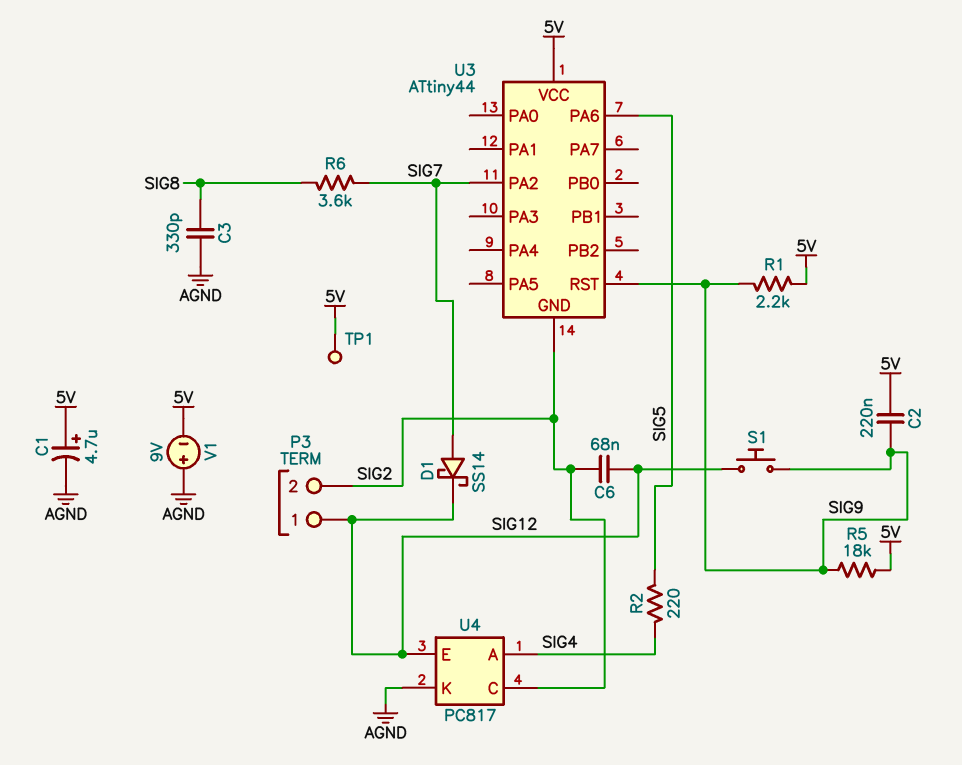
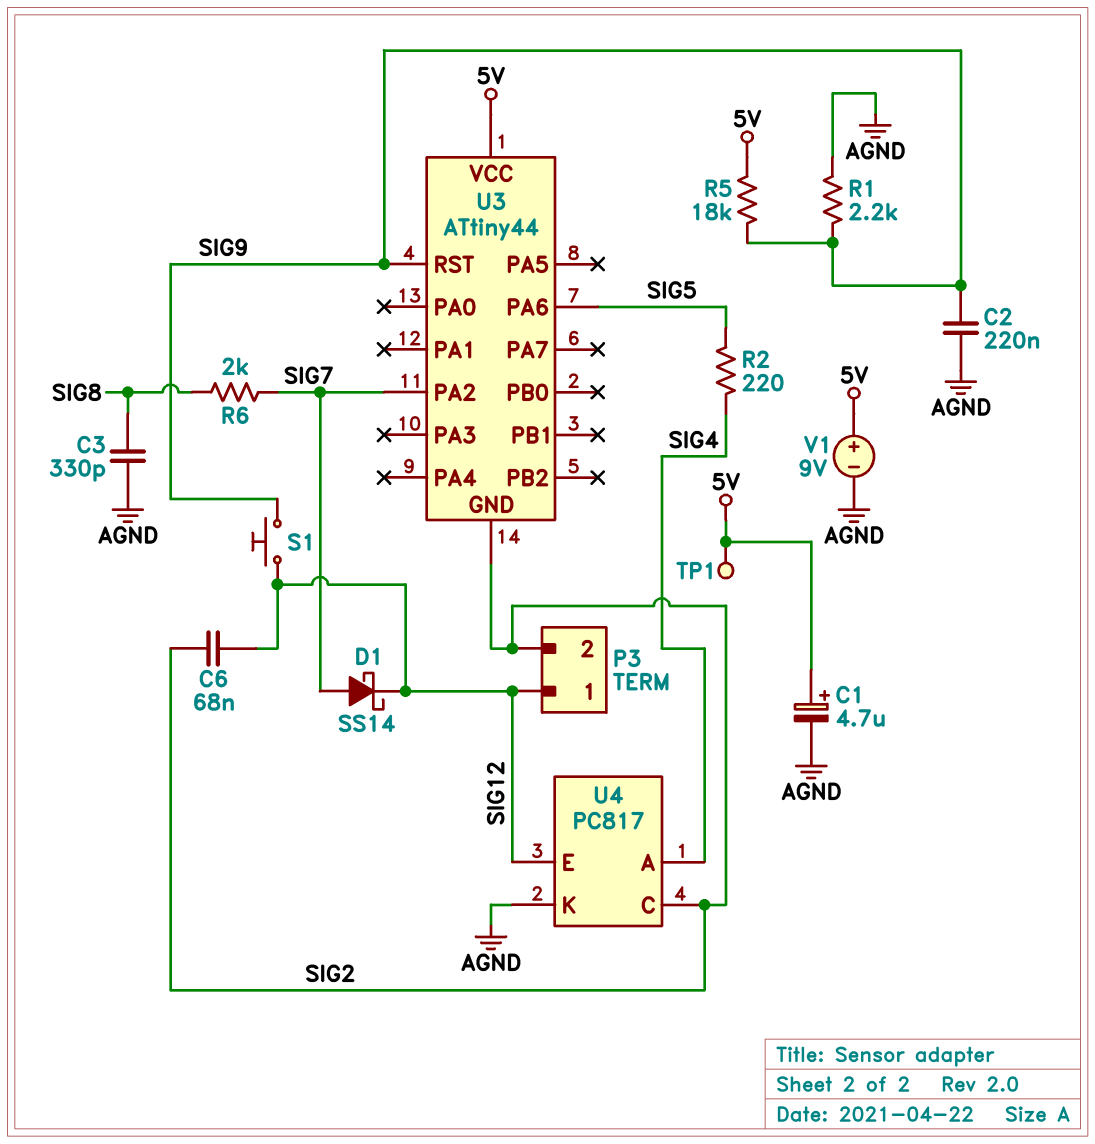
C2: 220nF (5V, SIG9) -> 220nF (AGND, SIG9)
R1: 2.2k (5V, SIG9) -> 2.2k (AGND, SIG9)
R6: 3.6k (SIG7, SIG8) -> 2k (SIG7, SIG8)
V1: 9V (plus AGND, minus 5V) -> 9V (plus 5V, minus AGND)

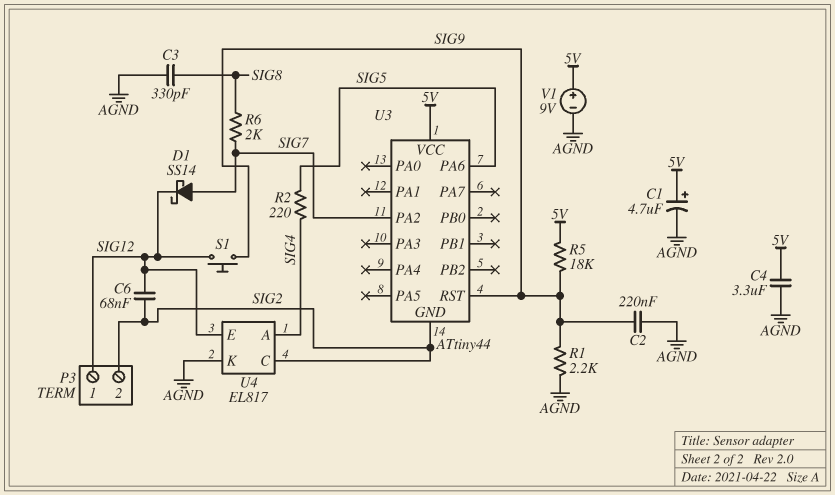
C4: none -> 3.3uF (5V, AGND)
TP1: test point (5V) -> none
U4: PC817 -> EL817

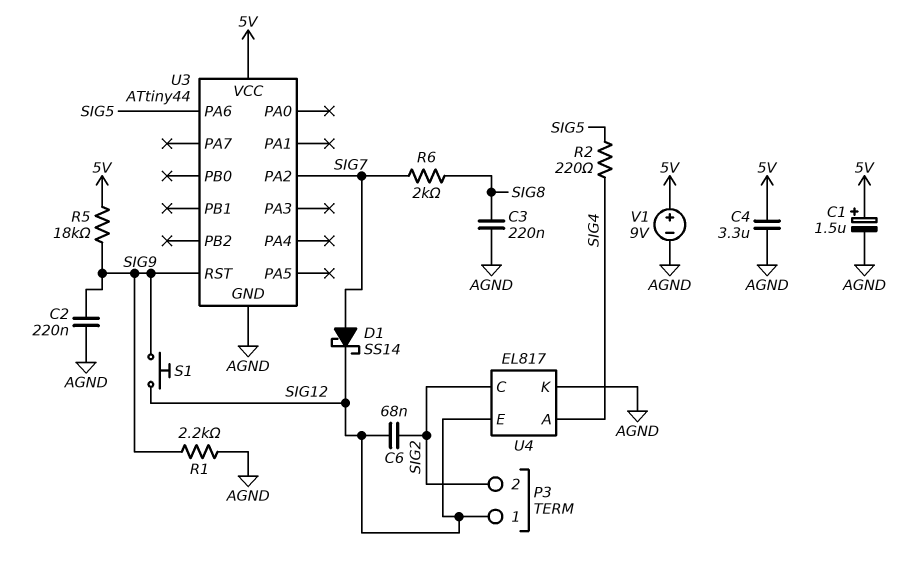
C1: 4.7uF (plus 5V, minus AGND) -> 1.5uF (plus 5V, minus AGND)
C3: 330pF (AGND, SIG8) -> 220nF (AGND, SIG8)
U3 pin GND: SIG2 -> AGND

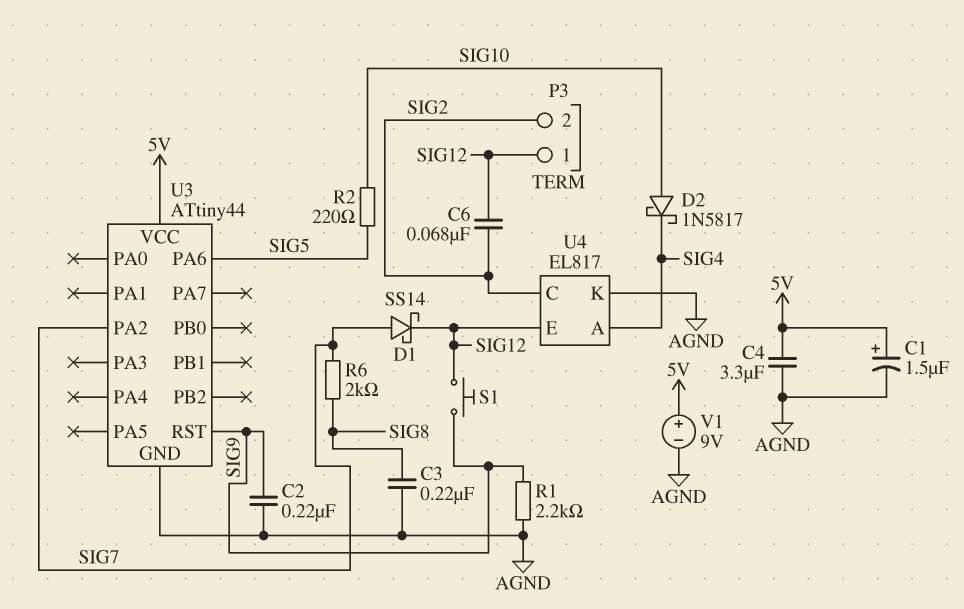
D2: none -> schottky 1N5817 (A SIG10, K SIG4)
R2: 220 (SIG4, SIG5) -> 220 (SIG5, SIG10)
R5: 18k (5V, SIG9) -> none

